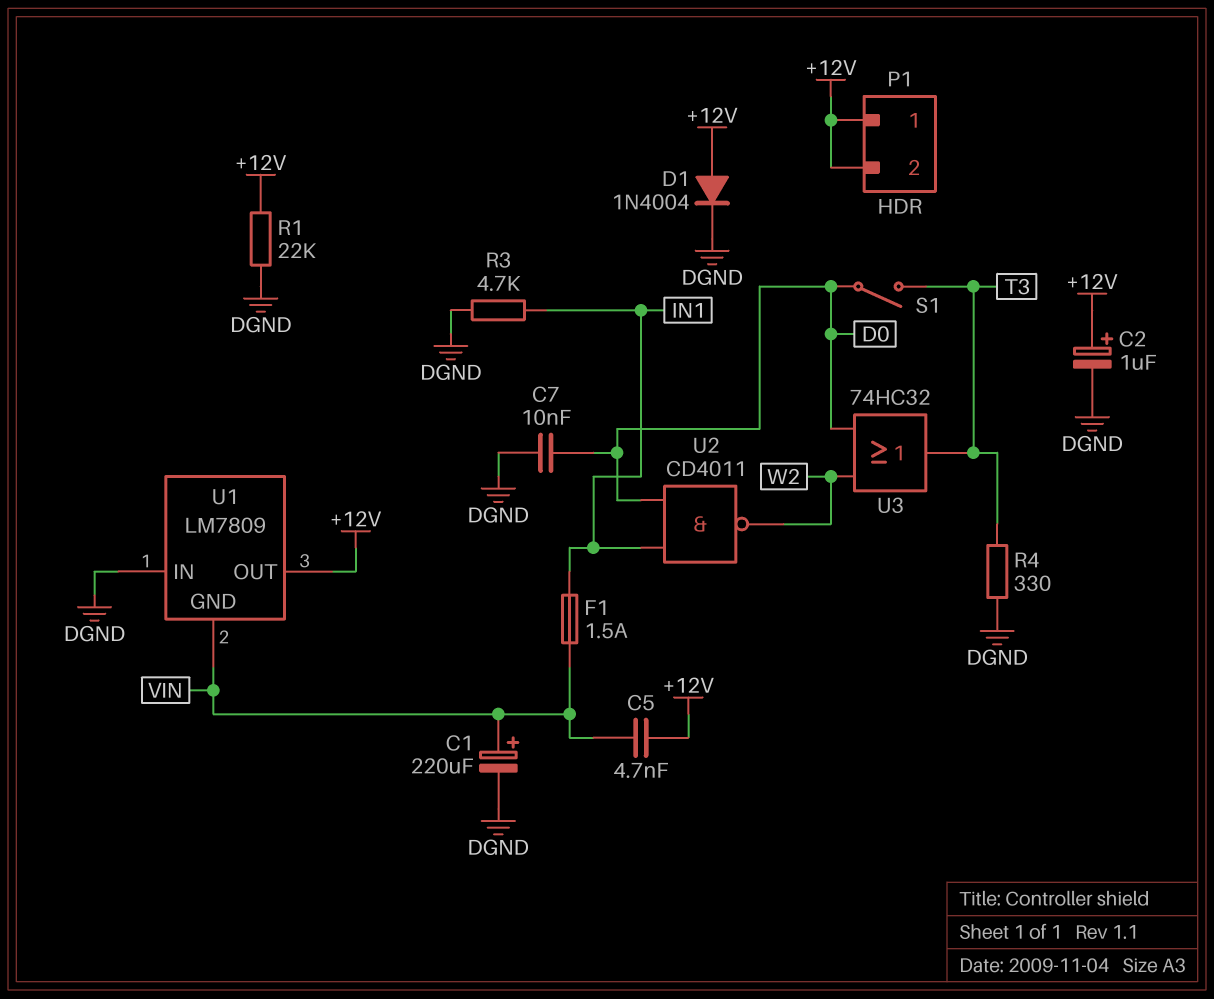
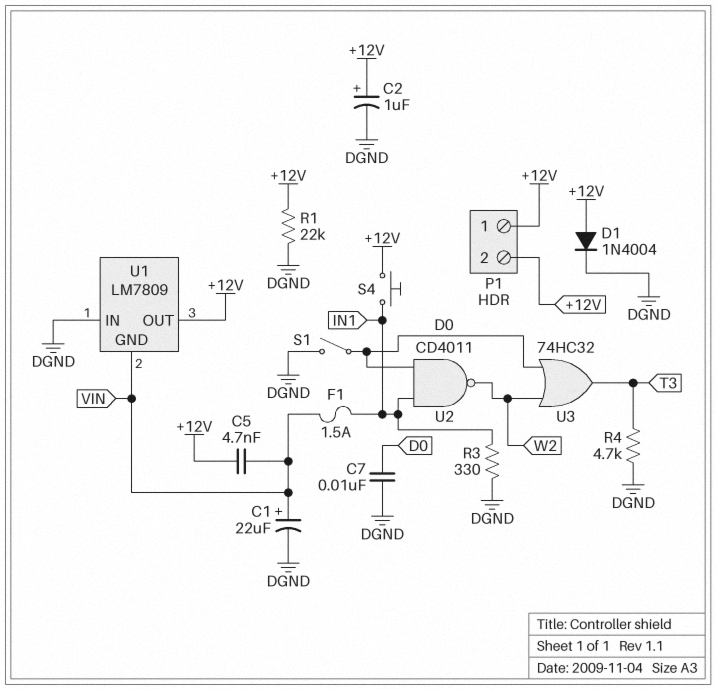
C1: 220uF (plus VIN, minus DGND) -> 22uF (plus VIN, minus DGND)
R3: 4.7k (DGND, IN1) -> 330 (DGND, IN1)
R4: 330 (DGND, T3) -> 4.7k (DGND, T3)
S1: switch (D0, T3) -> switch (D0, DGND)
S4: none -> button (+12V, IN1)

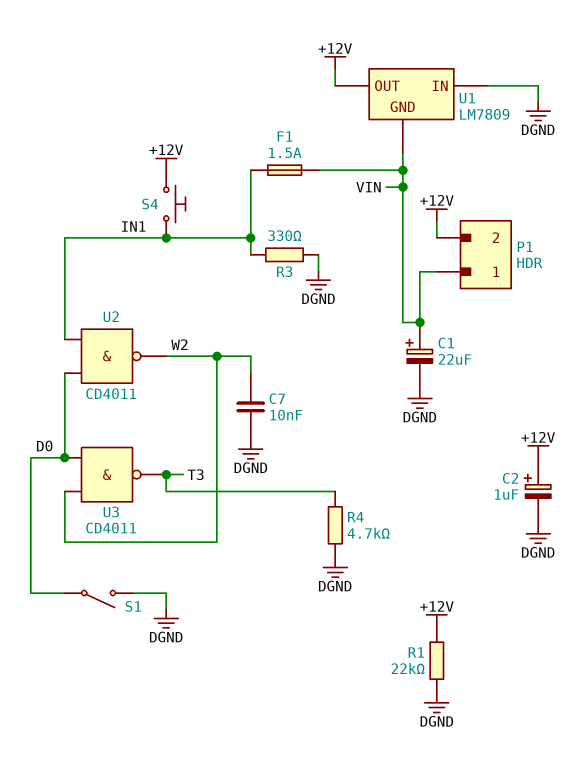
C5: 4.7nF (+12V, VIN) -> none
C7: 10nF (D0, DGND) -> 10nF (DGND, W2)
D1: diode 1N4004 (A +12V, K DGND) -> none
P1 pin 1: +12V -> VIN
U3: OR 74HC32 (in D0, in W2, out T3) -> NAND CD4011 (in D0, in W2, out T3)

